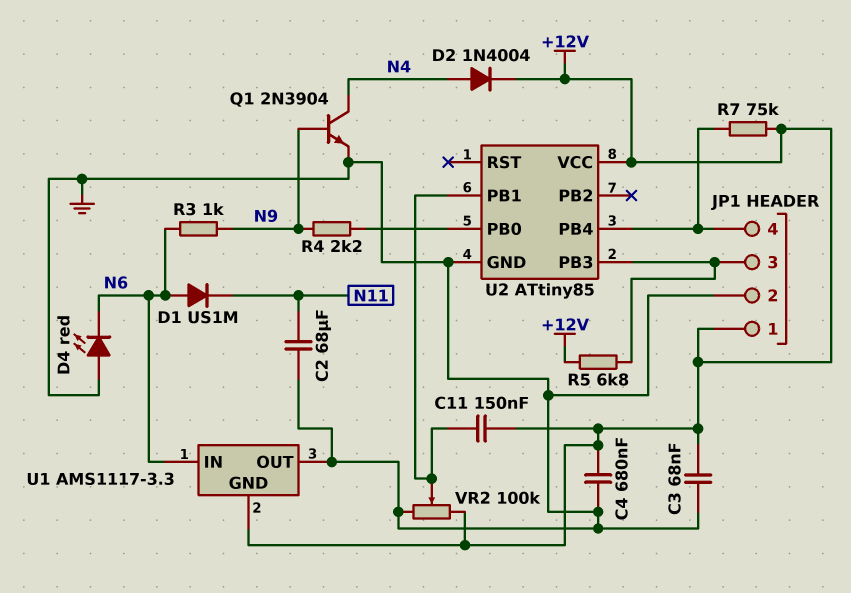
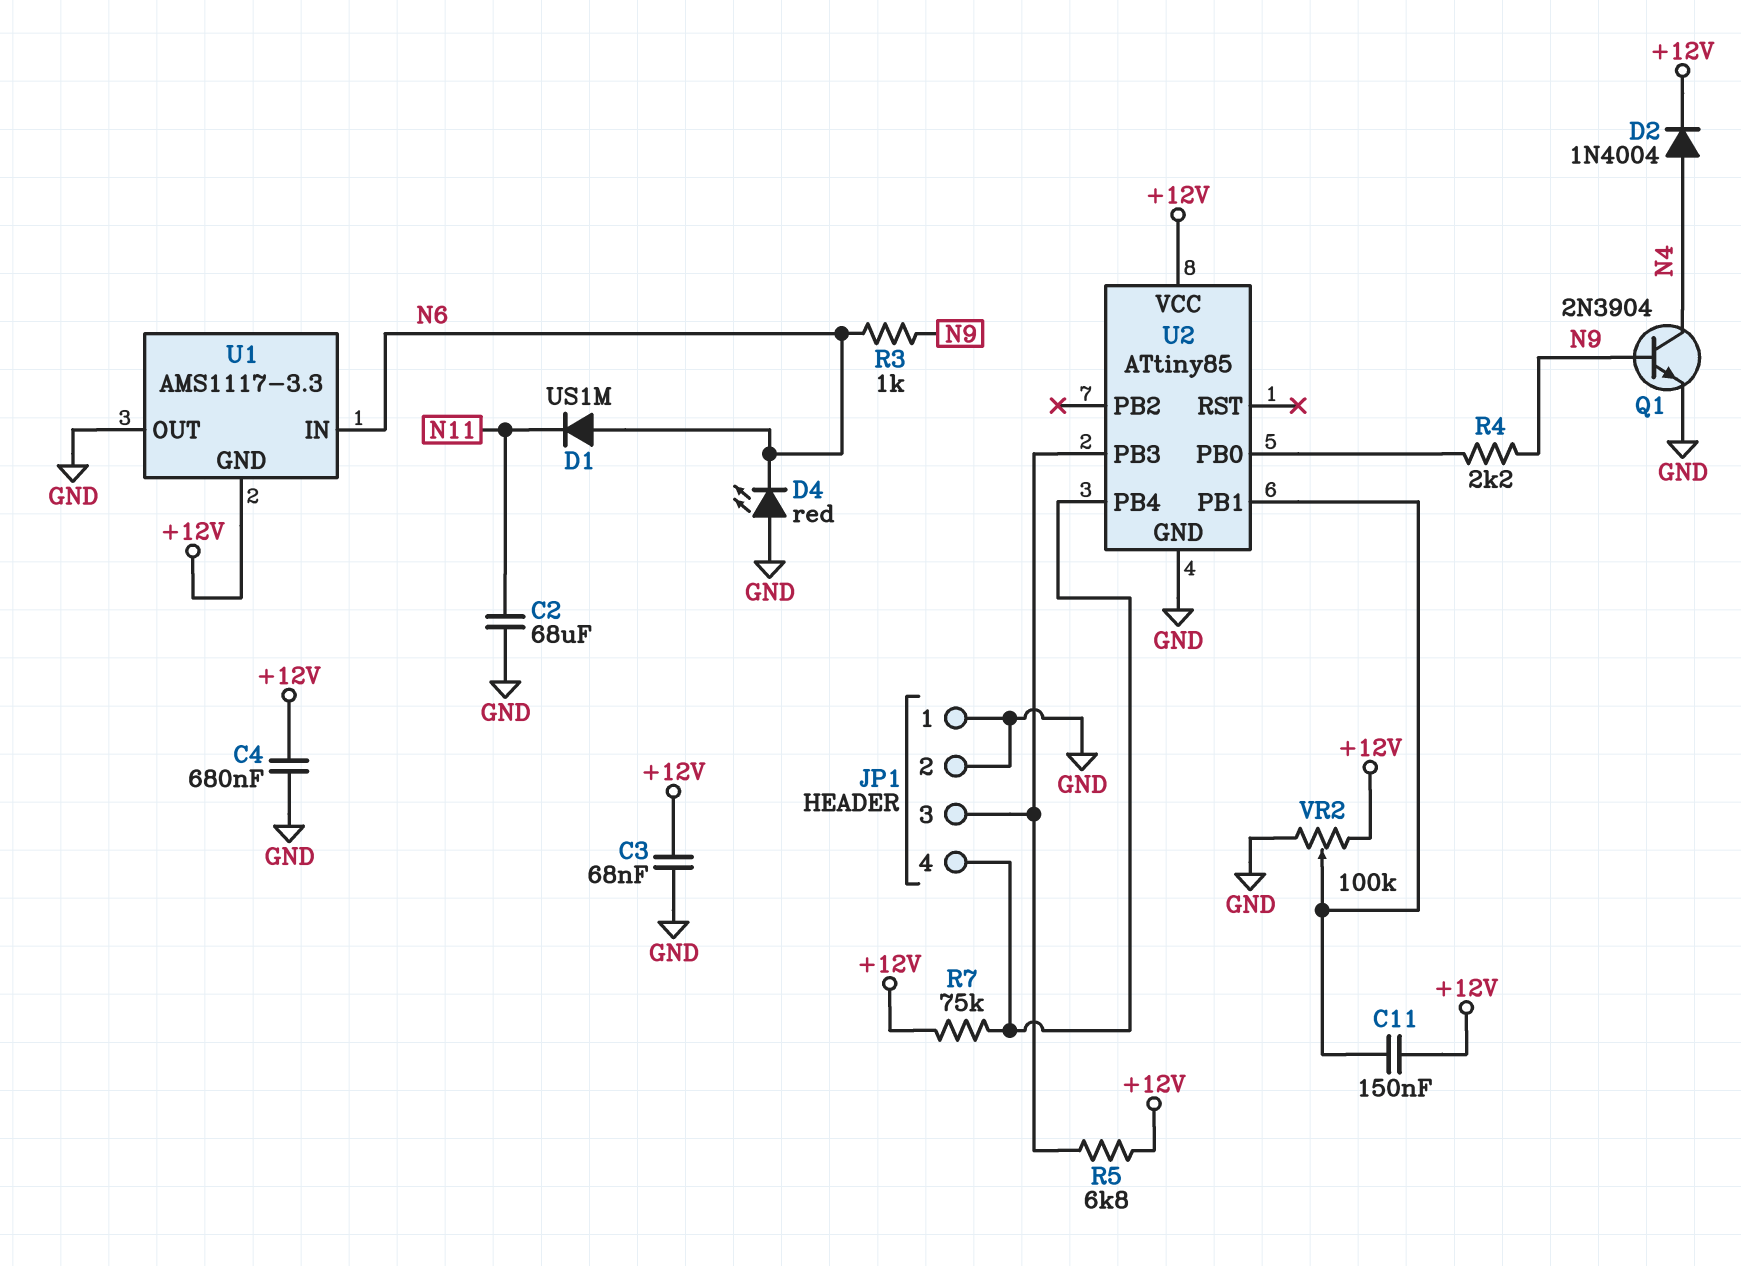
JP1 pin 1: +12V -> GND

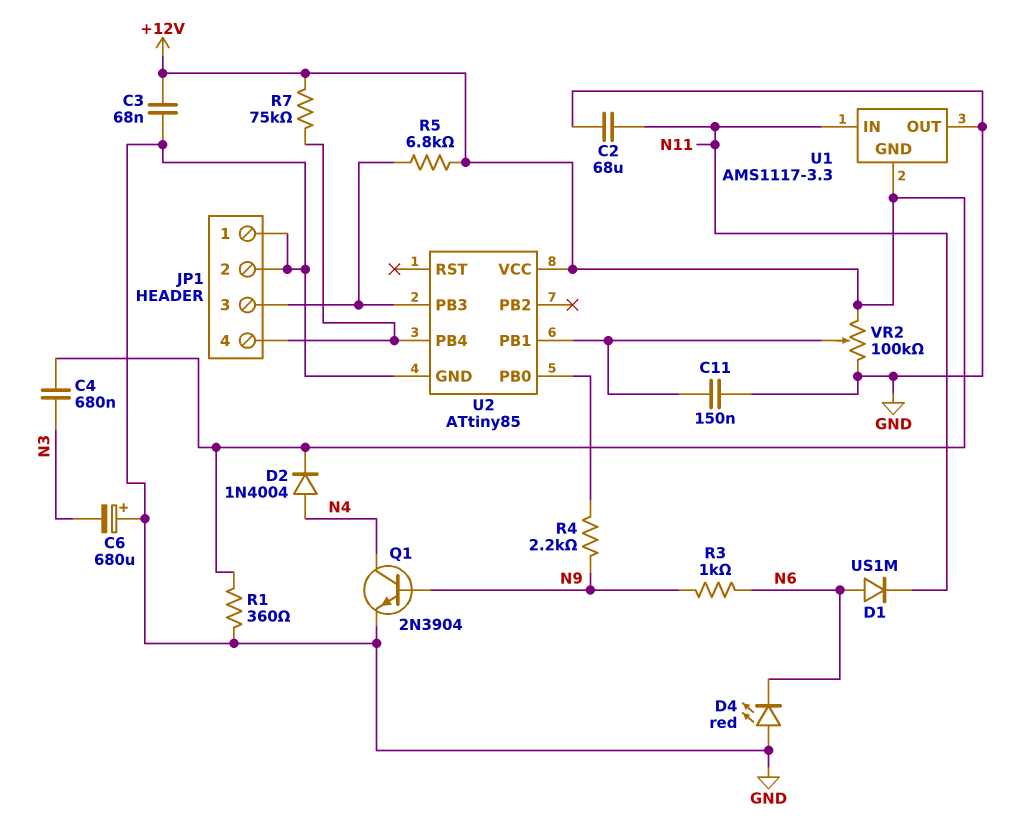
C4: 680nF (+12V, GND) -> 680nF (+12V, N3)
C6: none -> 680uF (plus GND, minus N3)
C11: 150nF (+12V, U2/PB1) -> 150nF (GND, U2/PB1)
R1: none -> 360 (+12V, GND)
U1 pin IN: N6 -> N11

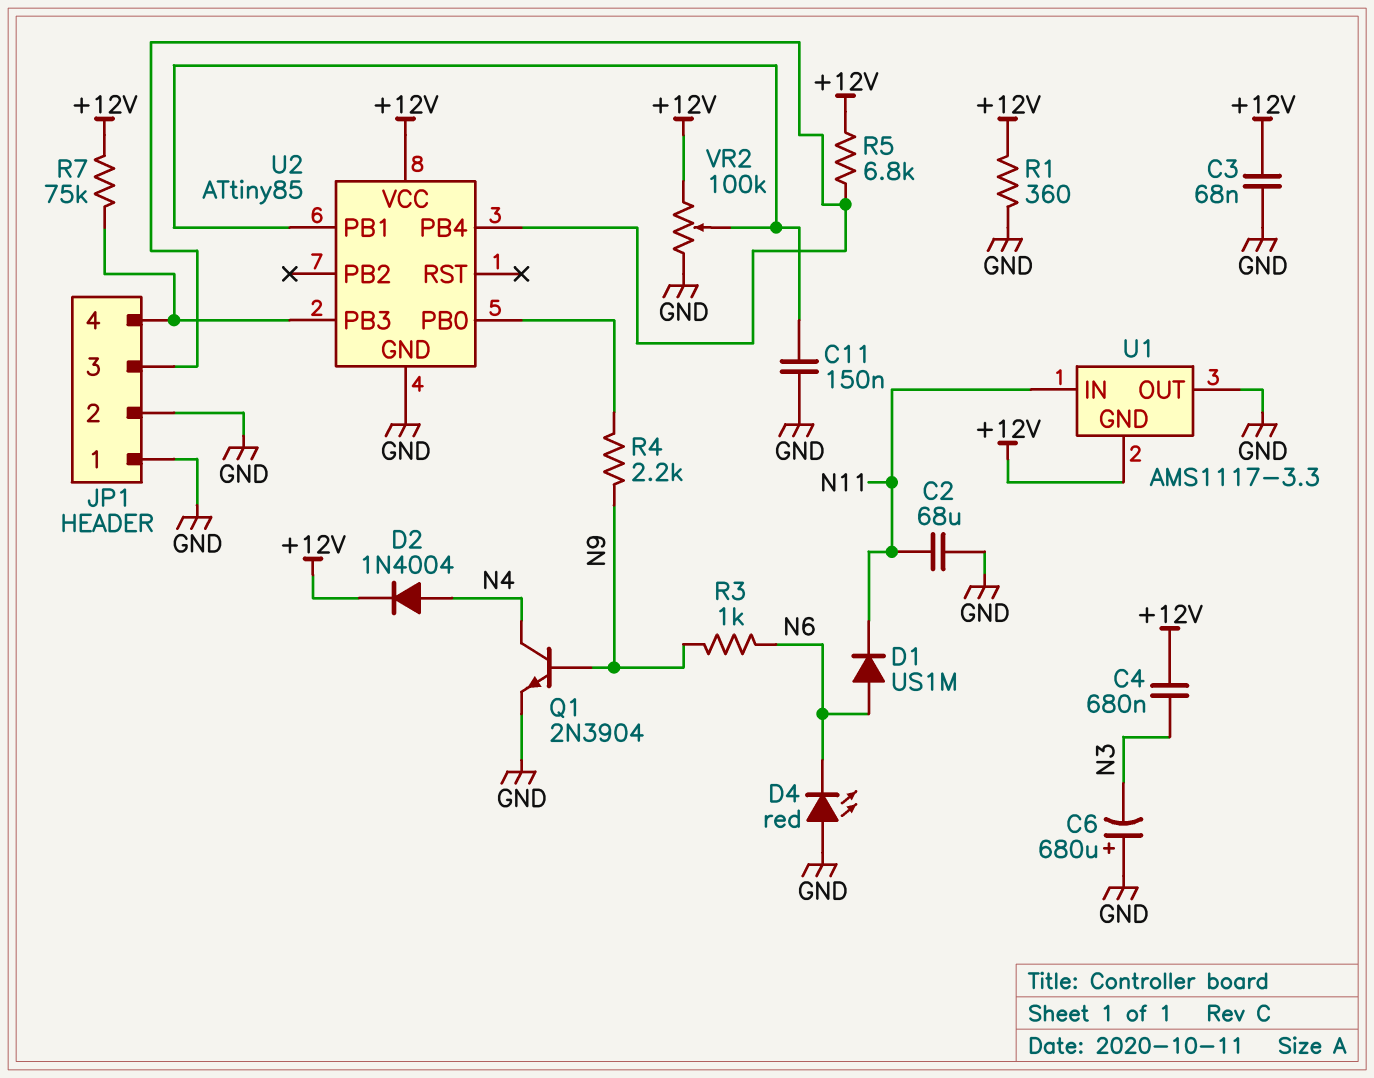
U2 pin PB3: JP1/3 -> JP1/4
U2 pin PB4: JP1/4 -> JP1/3

